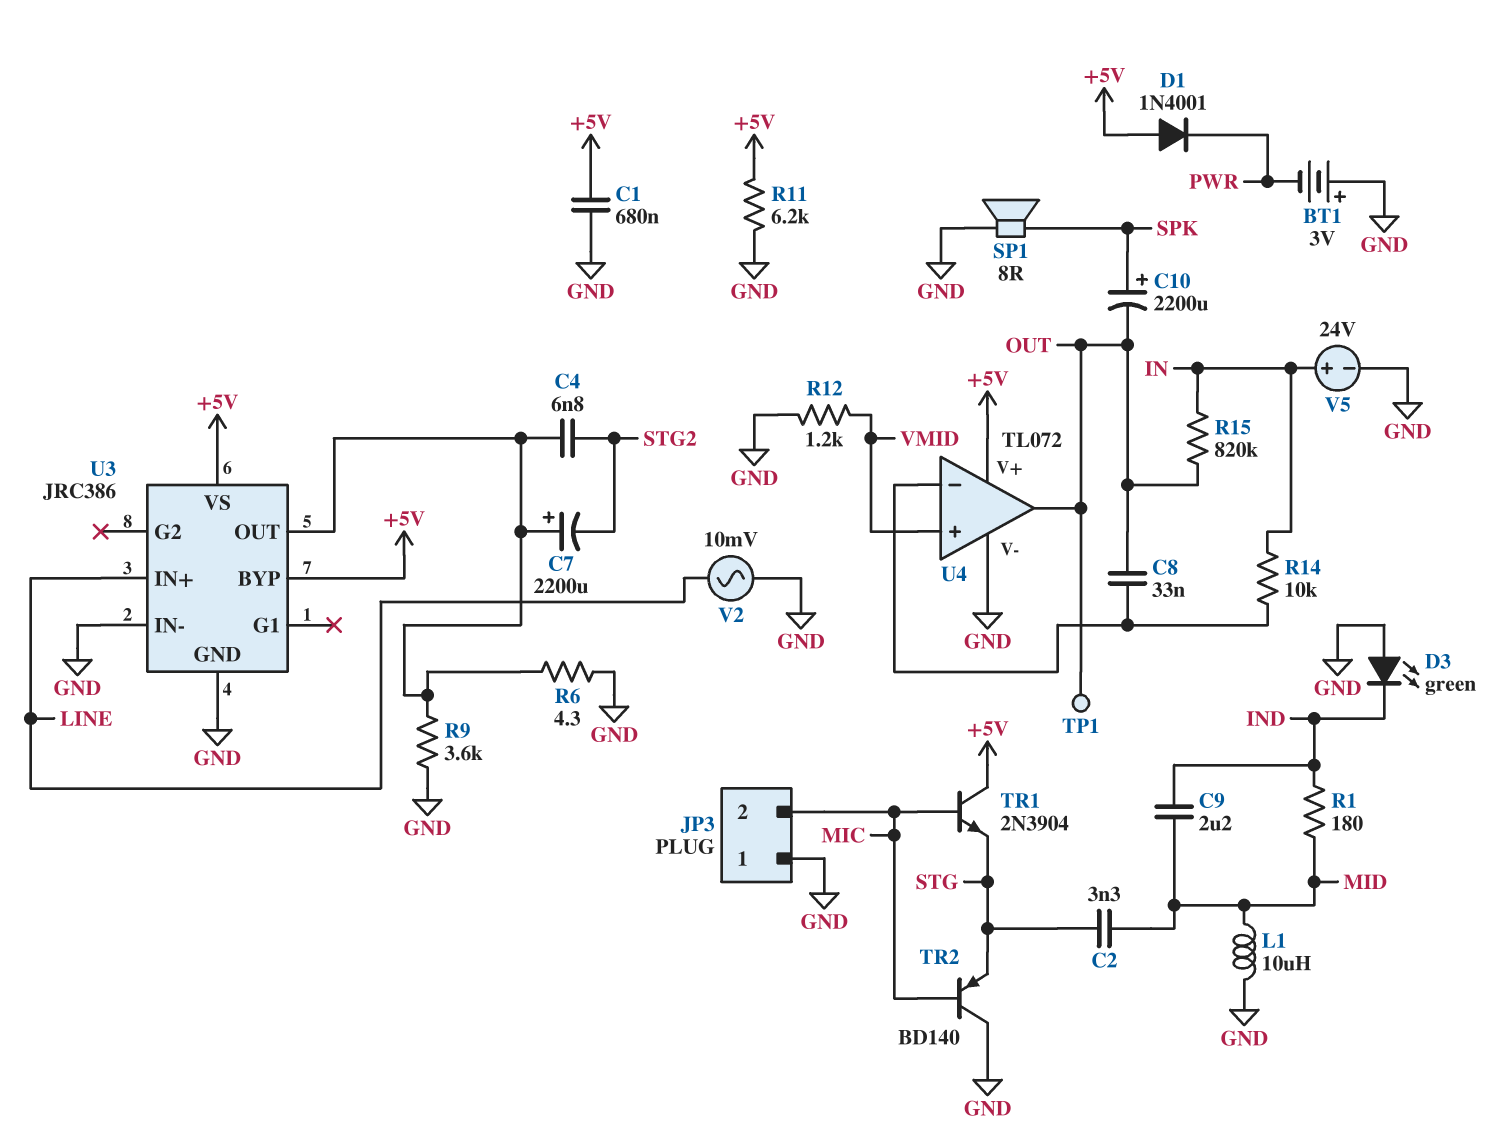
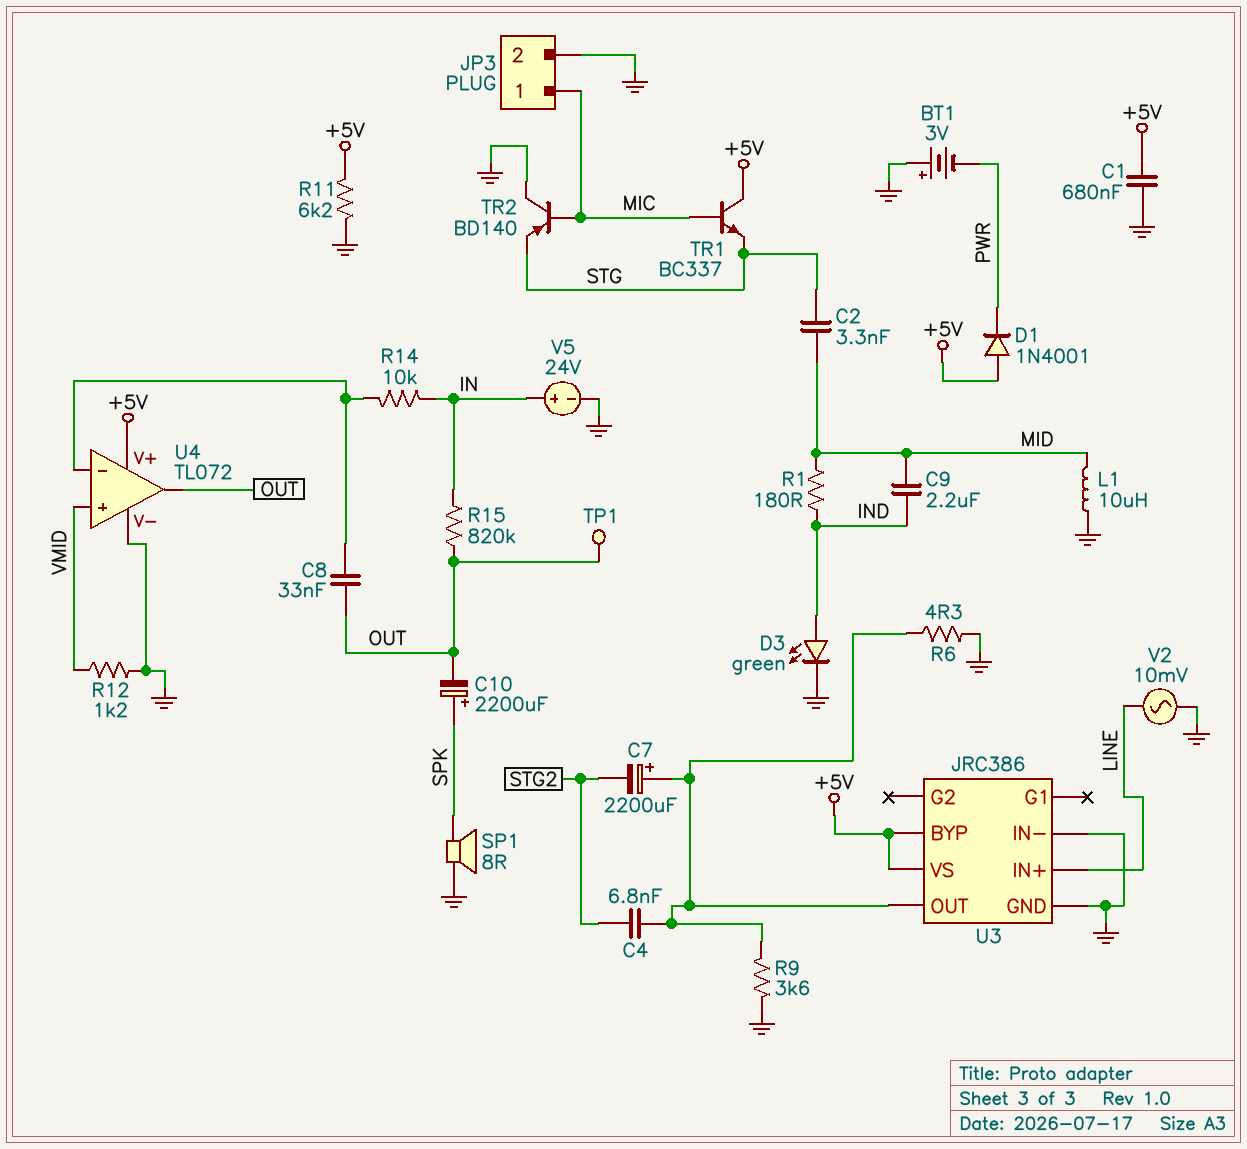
D3: LED green (A GND, K IND) -> LED green (A IND, K GND)
JP3 pin 1: GND -> MIC
JP3 pin 2: MIC -> GND
TR1: NPN 2N3904 (B MIC, C +5V, E STG) -> NPN BC337 (B MIC, C +5V, E STG)

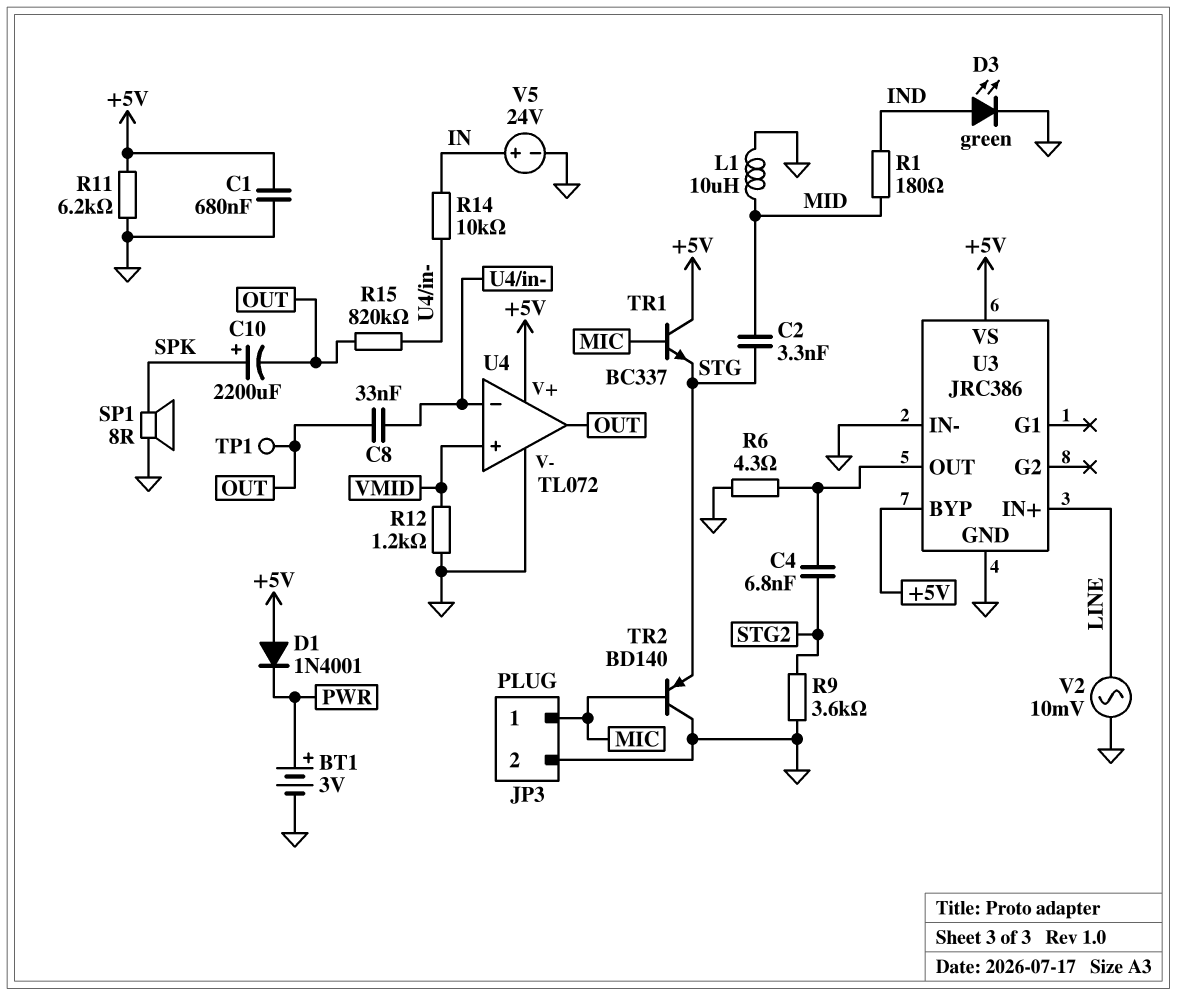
BT1: 3V (plus GND, minus PWR) -> 3V (plus PWR, minus GND)
C7: 2200uF (plus U3/OUT, minus STG2) -> none
C9: 2.2uF (IND, MID) -> none
R9: 3.6k (GND, U3/OUT) -> 3.6k (GND, STG2)
R15: 820k (IN, OUT) -> 820k (OUT, U4/in-)

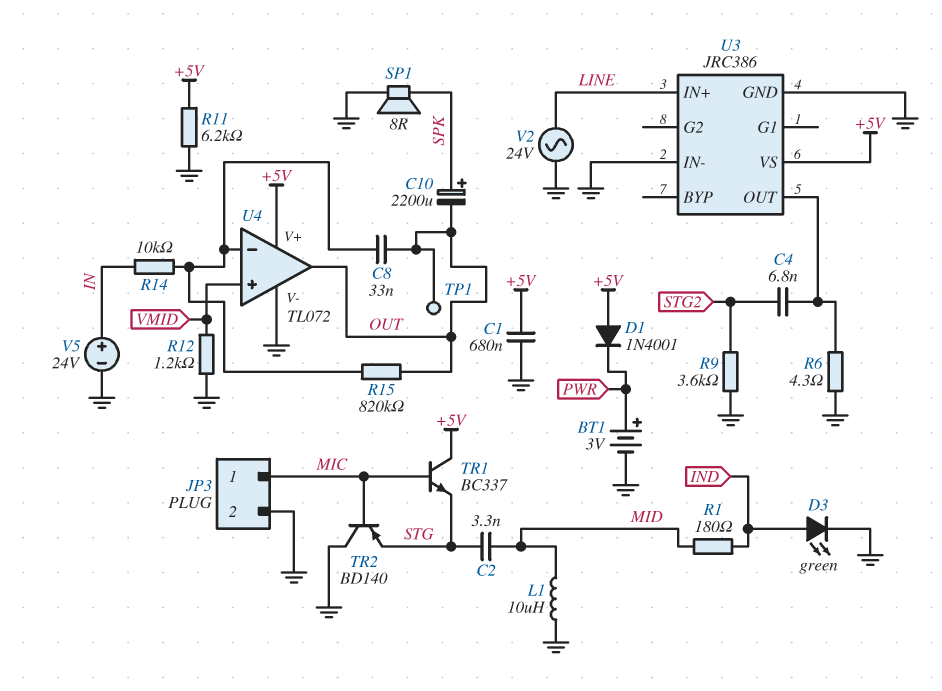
U3 pin BYP: +5V -> none
V2: AC 10mV (GND, LINE) -> AC 24V (GND, LINE)

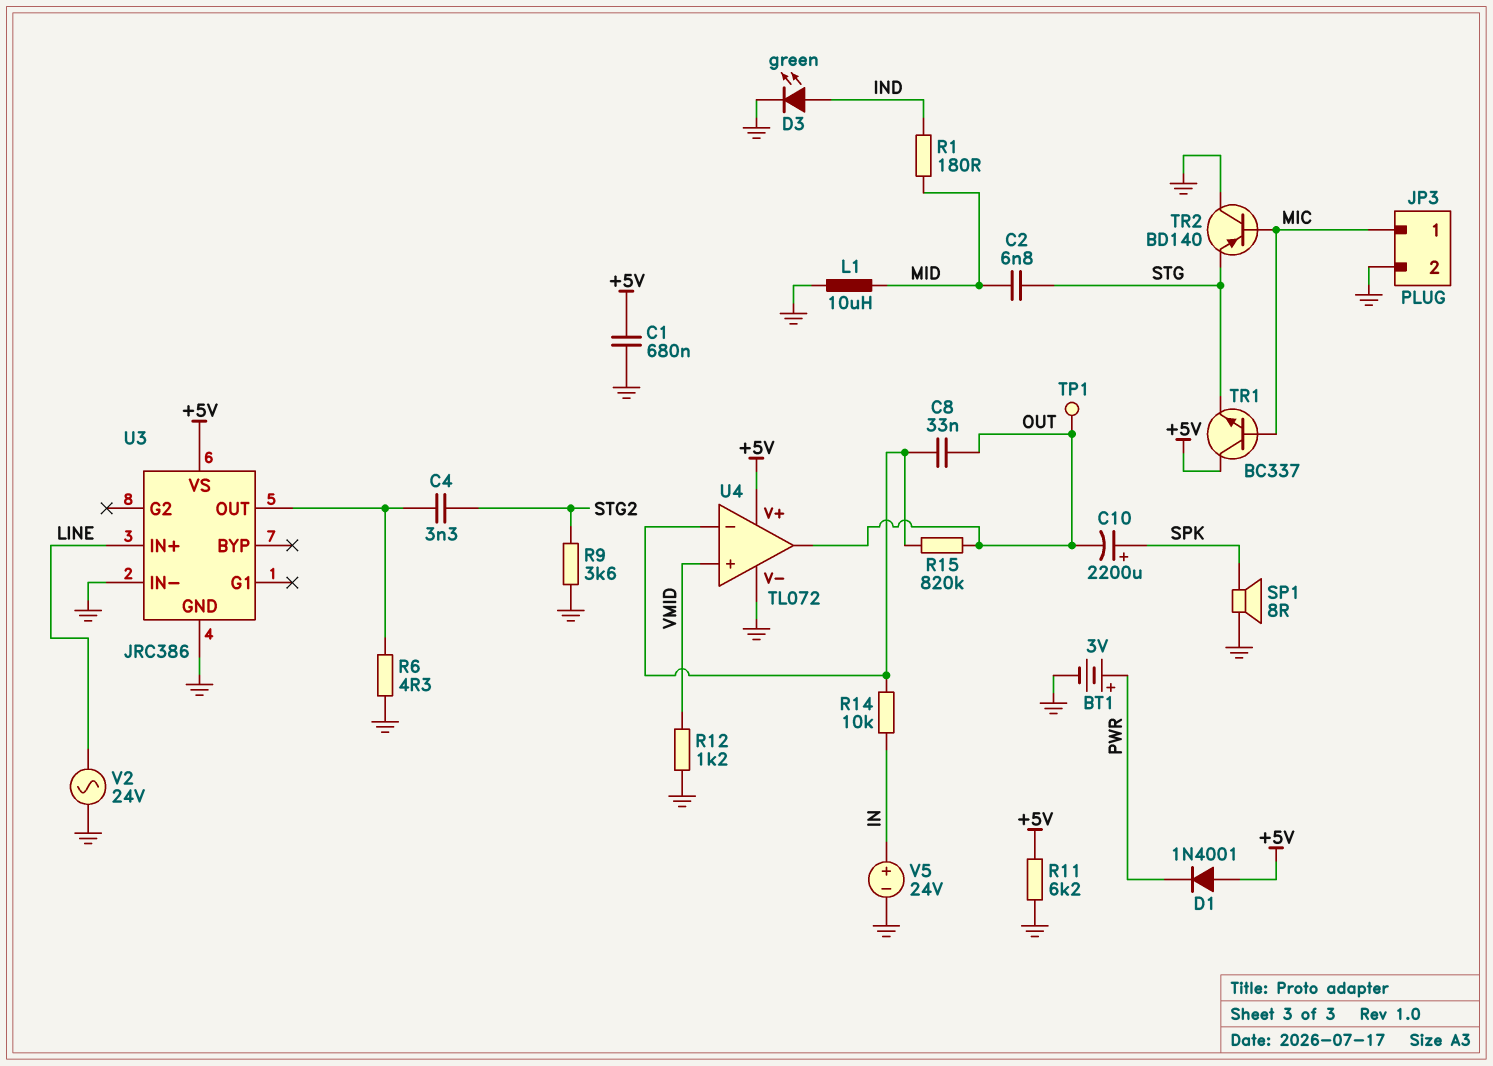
C2: 3.3nF (MID, STG) -> 6.8nF (MID, STG)
C4: 6.8nF (STG2, U3/OUT) -> 3.3nF (STG2, U3/OUT)

